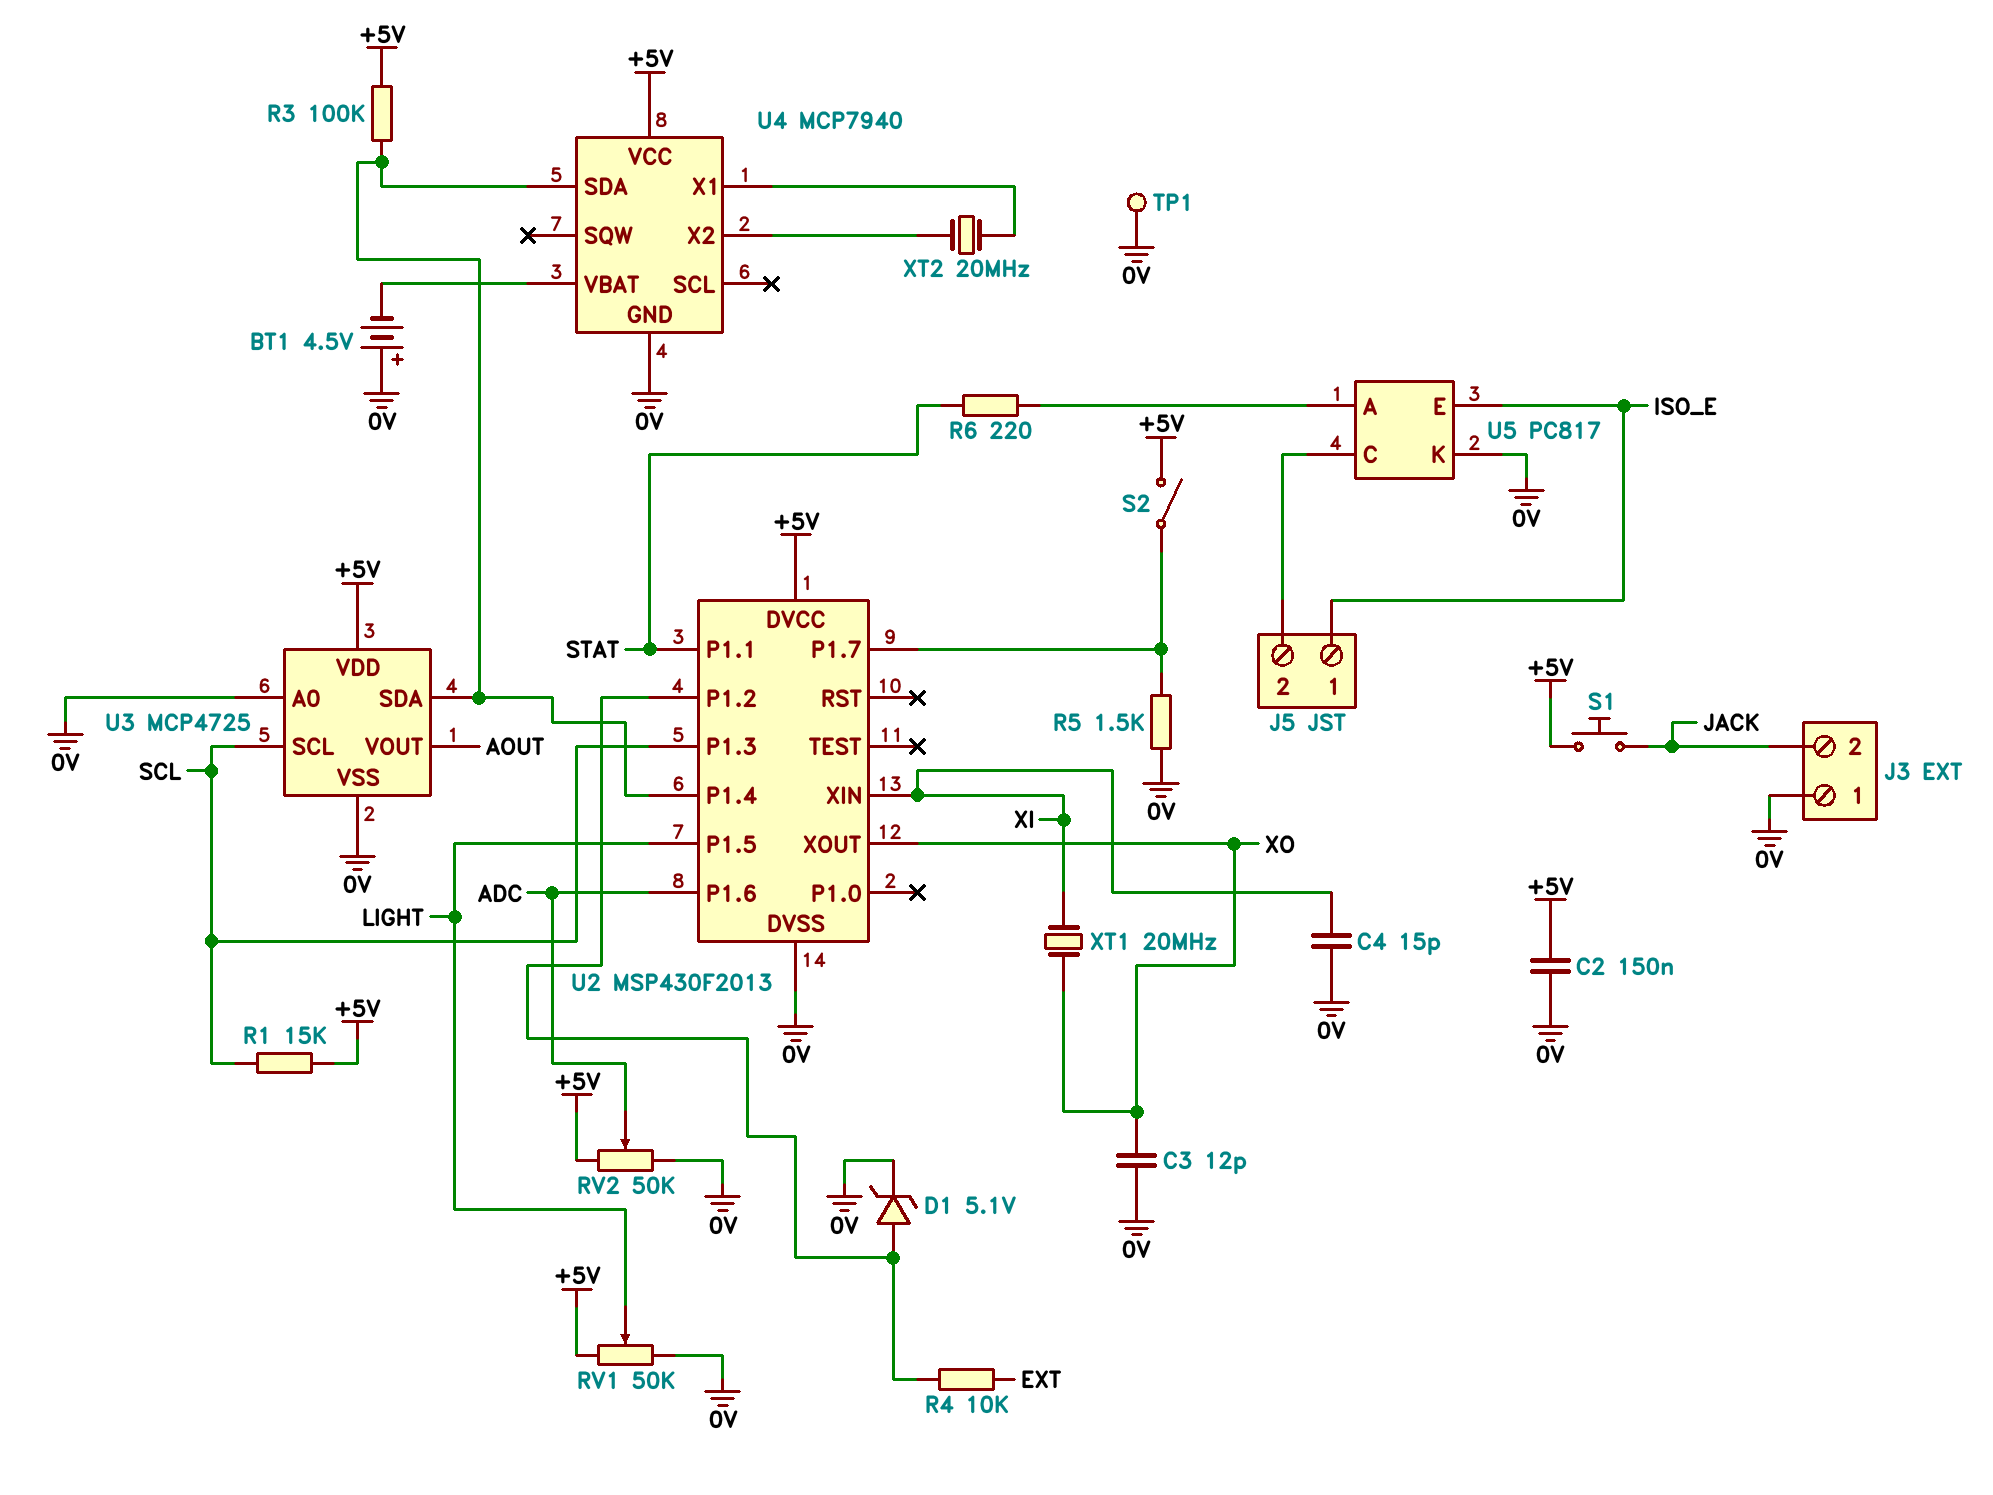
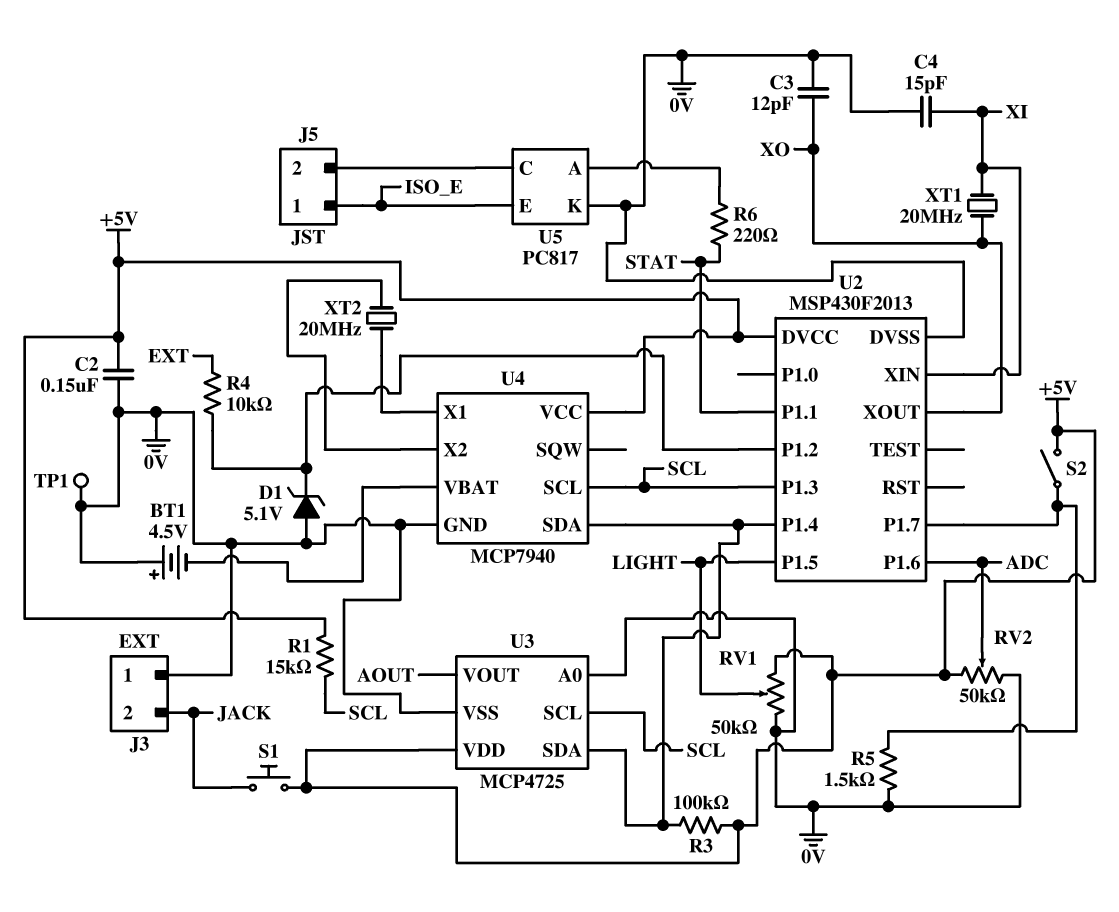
D1: zener 5.1V (A U2/P1.2, K 0V) -> zener 5.1V (A 0V, K U2/P1.2)
U4 pin SCL: none -> SCL

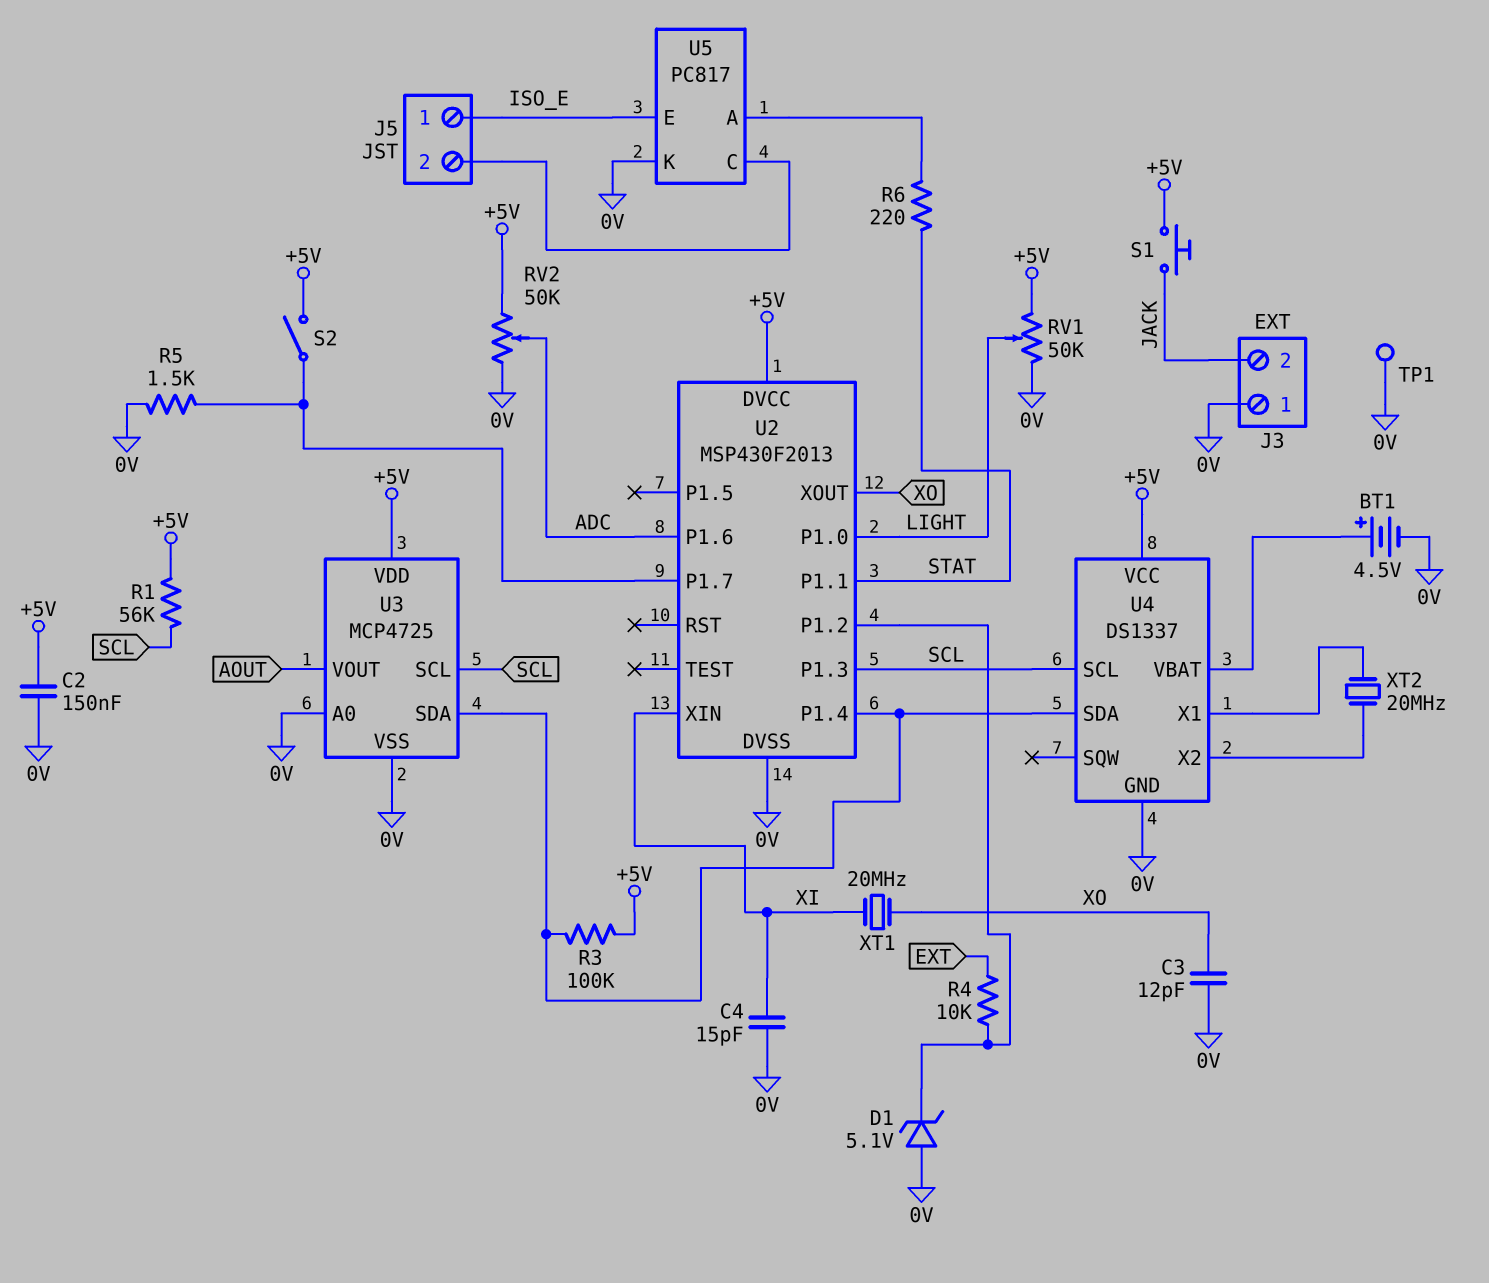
BT1: 4.5V (plus 0V, minus U4/VBAT) -> 4.5V (plus U4/VBAT, minus 0V)
R1: 15k (+5V, SCL) -> 56k (+5V, SCL)
U2 pin P1.0: none -> LIGHT
U2 pin P1.5: LIGHT -> none
U4: MCP7940 -> DS1337

